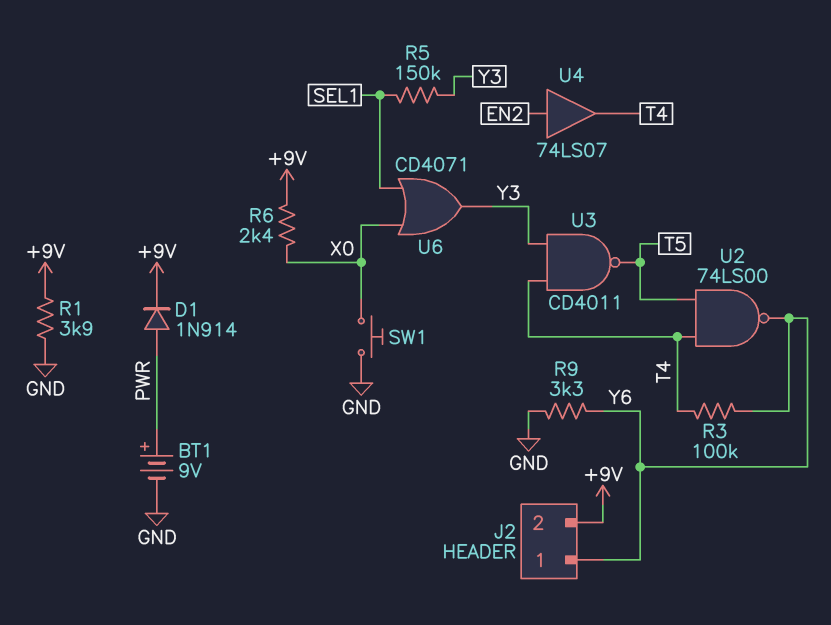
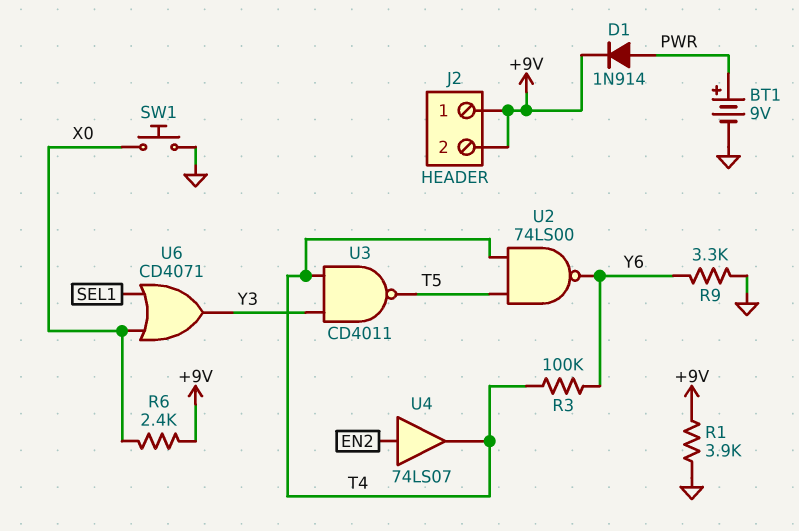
J2 pin 1: Y6 -> +9V
R5: 150k (SEL1, Y3) -> none

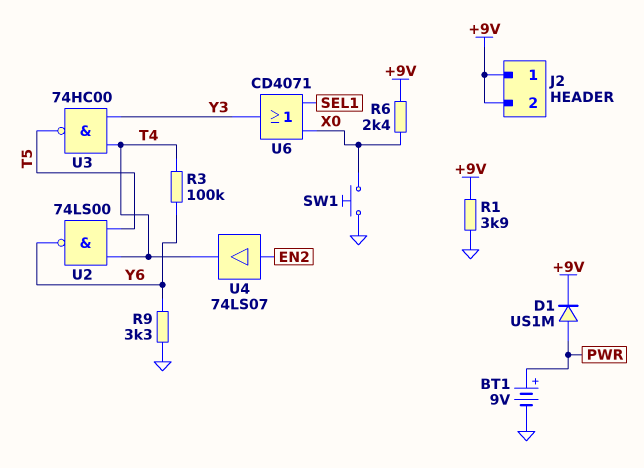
D1: diode 1N914 (A PWR, K +9V) -> diode US1M (A PWR, K +9V)
U3: NAND CD4011 (in T4, in Y3, out T5) -> NAND 74HC00 (in T4, in Y3, out T5)

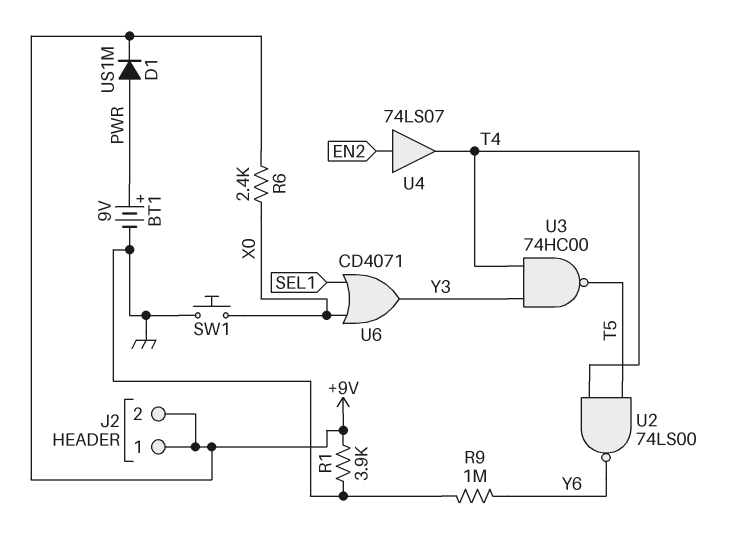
R3: 100k (T4, Y6) -> none
R9: 3.3k (GND, Y6) -> 1M (GND, Y6)

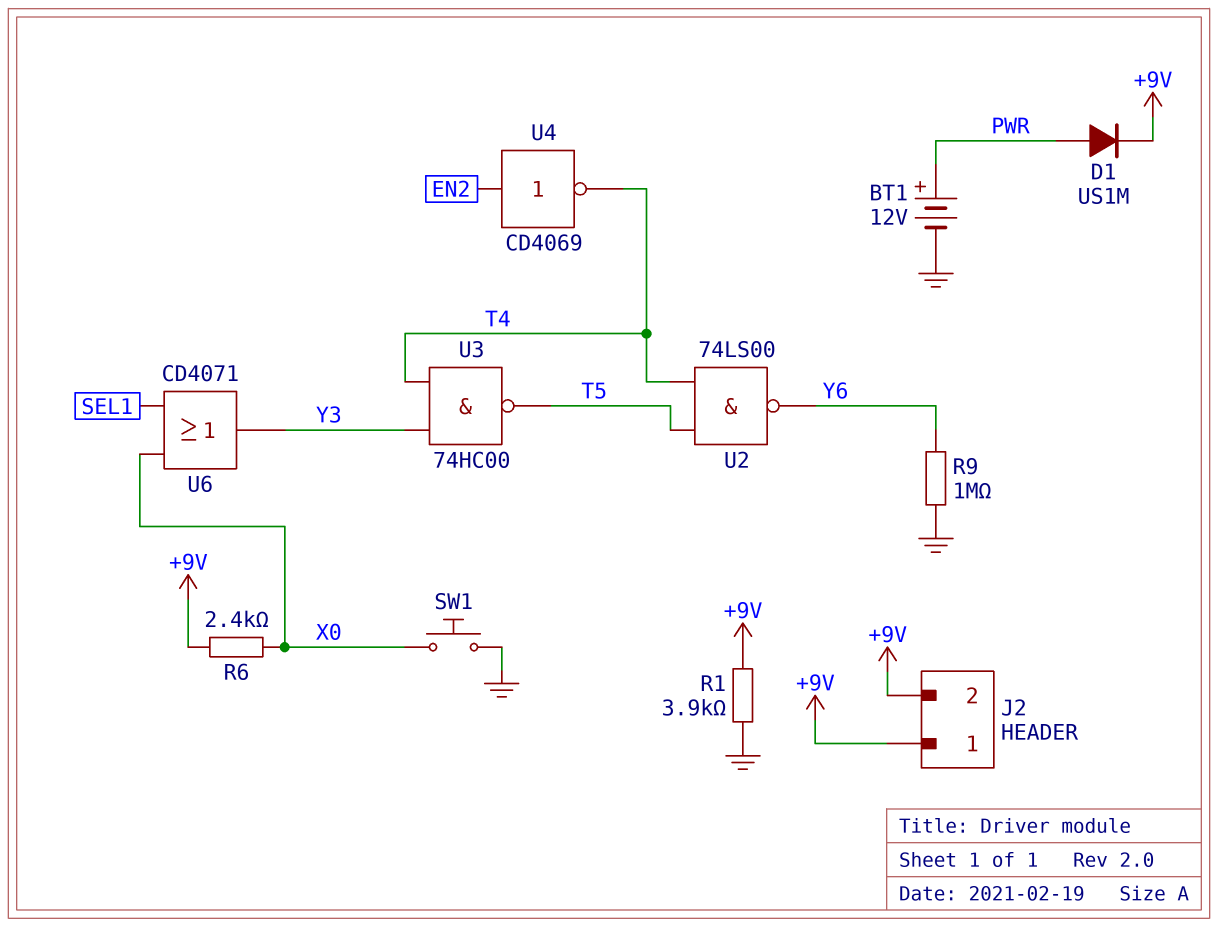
BT1: 9V (plus PWR, minus GND) -> 12V (plus PWR, minus GND)
U4: buffer 74LS07 (in EN2, out T4) -> NOT CD4069 (in EN2, out T4)

